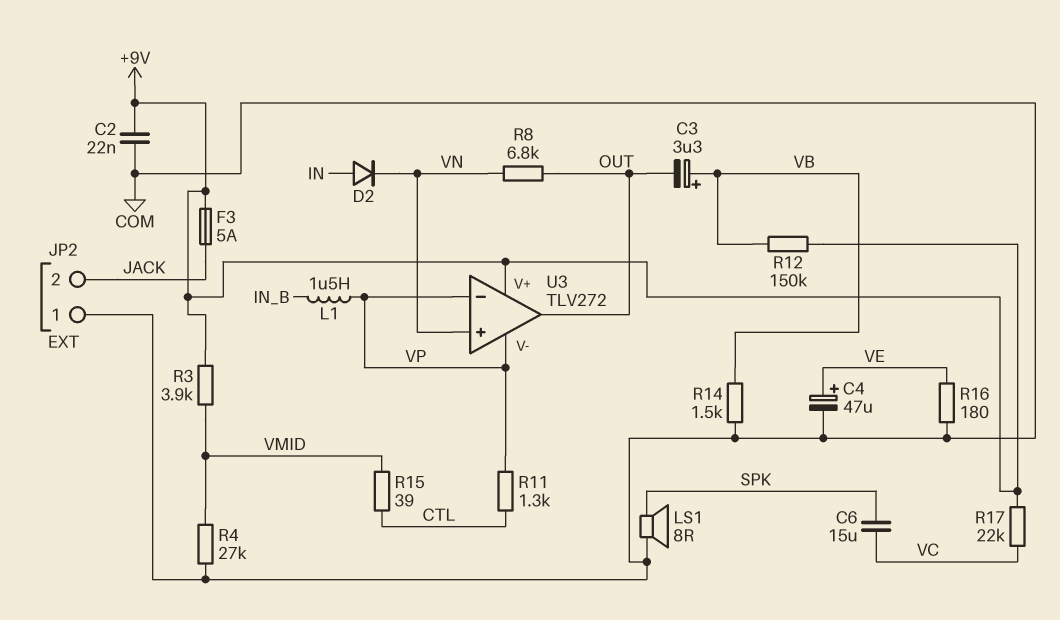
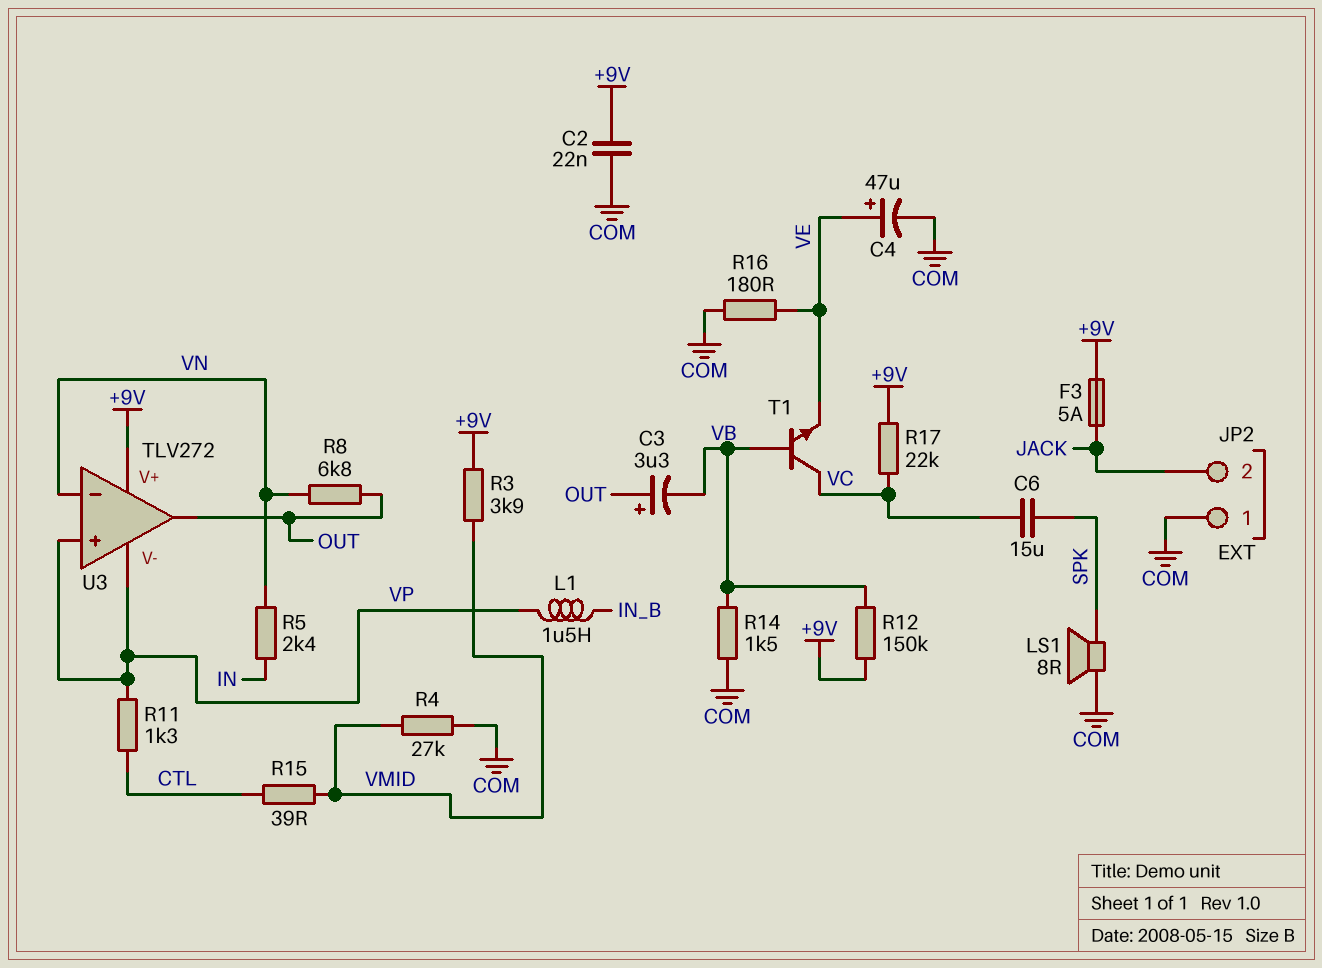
C3: 3.3uF (plus VB, minus OUT) -> 3.3uF (plus OUT, minus VB)
D2: diode (A IN, K VN) -> none
R5: none -> 2.4k (IN, VN)
T1: none -> NPN (B VB, C VC, E VE)
U3 pin in+: VN -> VP
U3 pin in-: VP -> VN

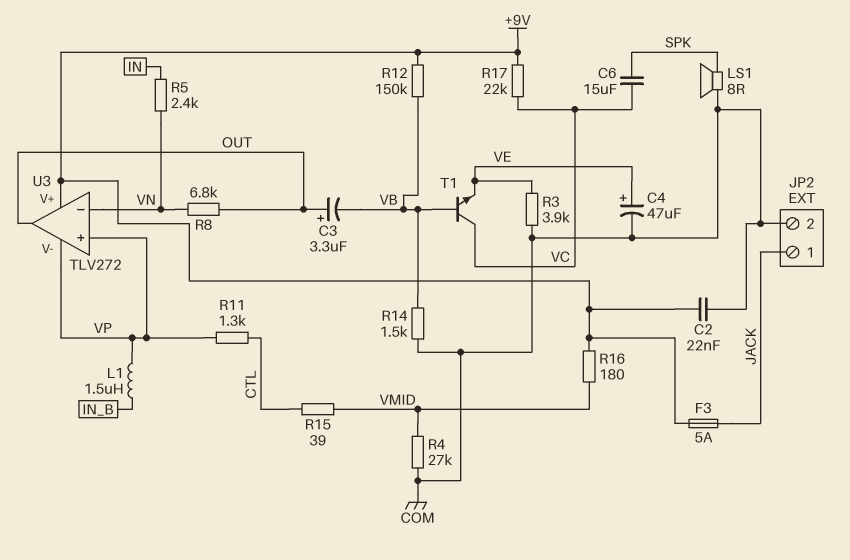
JP2 pin 1: COM -> JACK
JP2 pin 2: JACK -> COM
R3: 3.9k (+9V, VMID) -> 3.9k (COM, VE)
R16: 180 (COM, VE) -> 180 (+9V, VMID)

